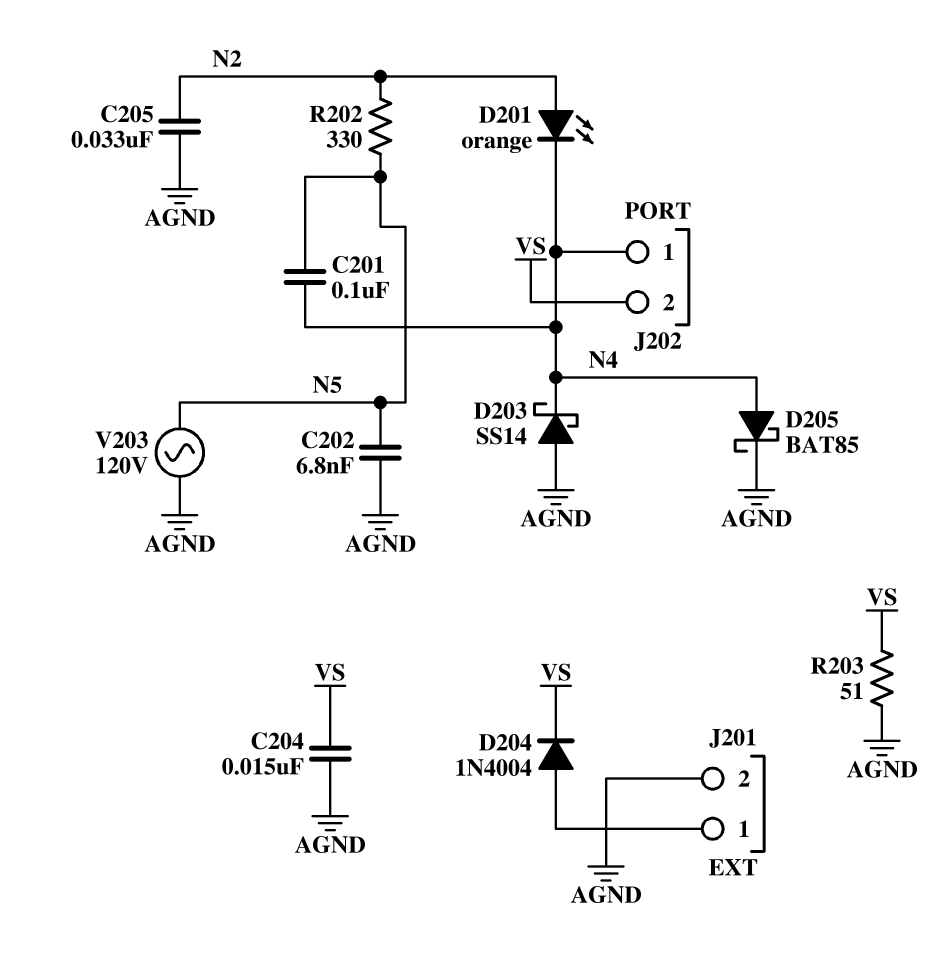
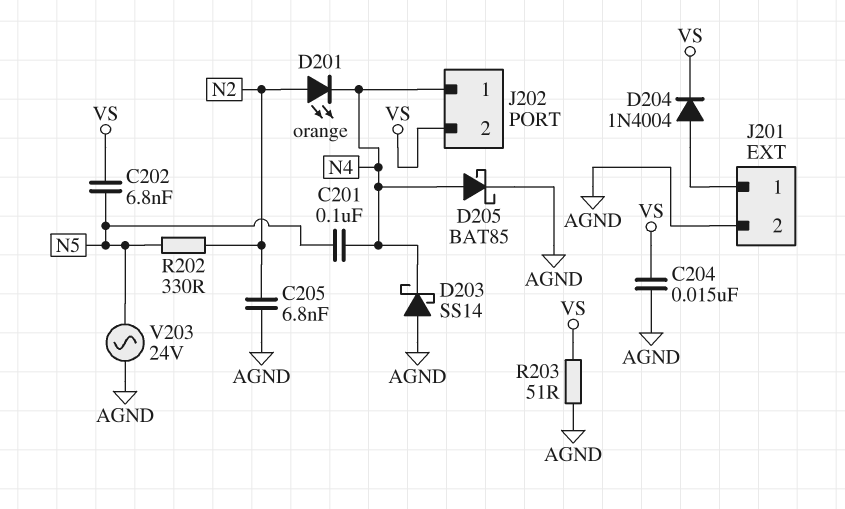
C202: 6.8nF (AGND, N5) -> 6.8nF (N5, VS)
C205: 33nF (AGND, N2) -> 6.8nF (AGND, N2)
V203: AC 120V (AGND, N5) -> AC 24V (AGND, N5)

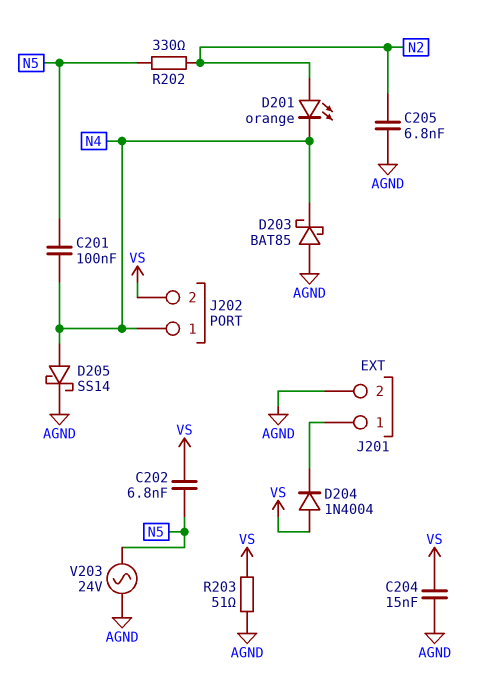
D203: schottky SS14 (A AGND, K N4) -> schottky BAT85 (A AGND, K N4)
D204: diode 1N4004 (A J201/1, K VS) -> diode 1N4004 (A VS, K J201/1)
D205: schottky BAT85 (A N4, K AGND) -> schottky SS14 (A N4, K AGND)

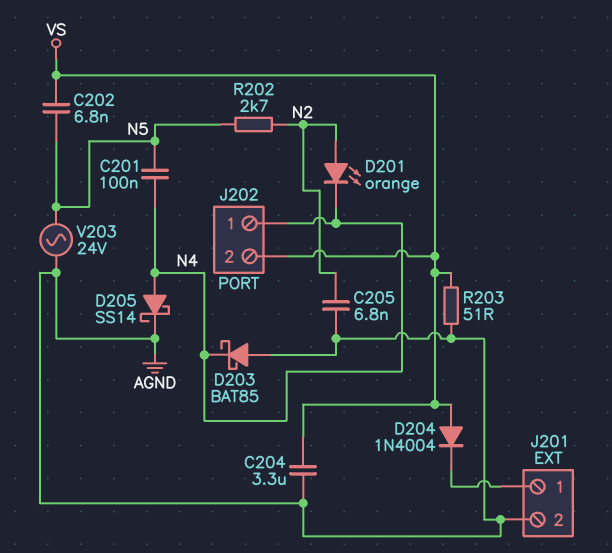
C204: 15nF (AGND, VS) -> 3.3uF (AGND, VS)
R202: 330 (N2, N5) -> 2.7k (N2, N5)

